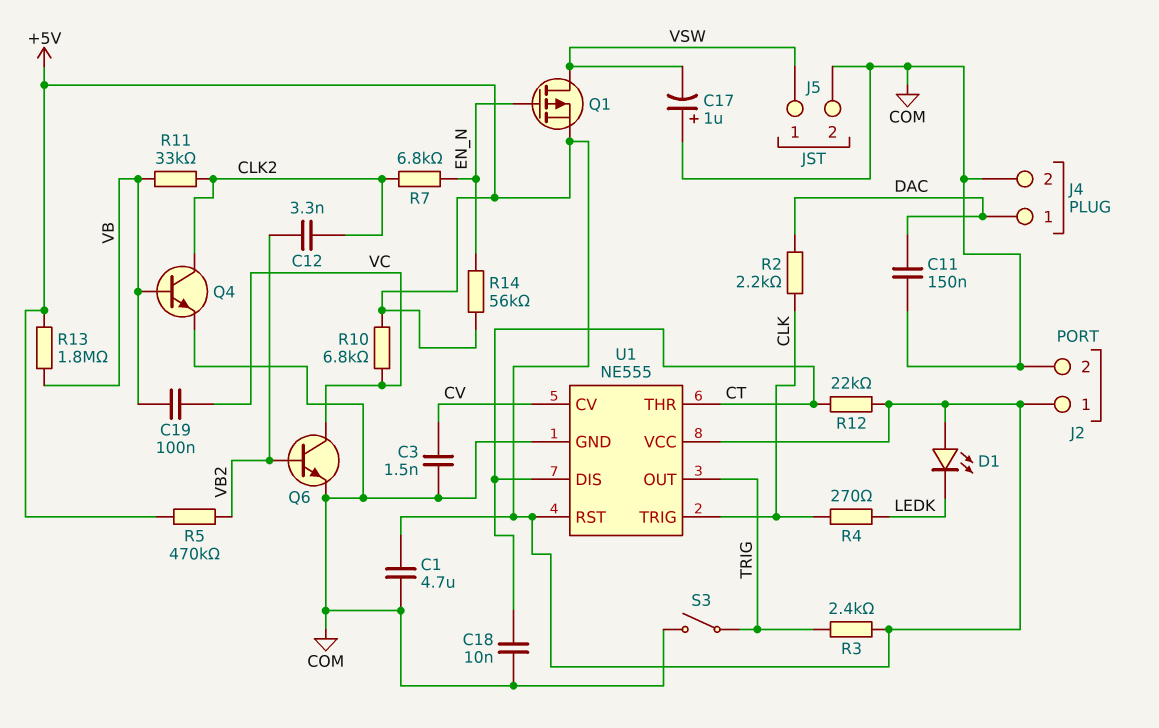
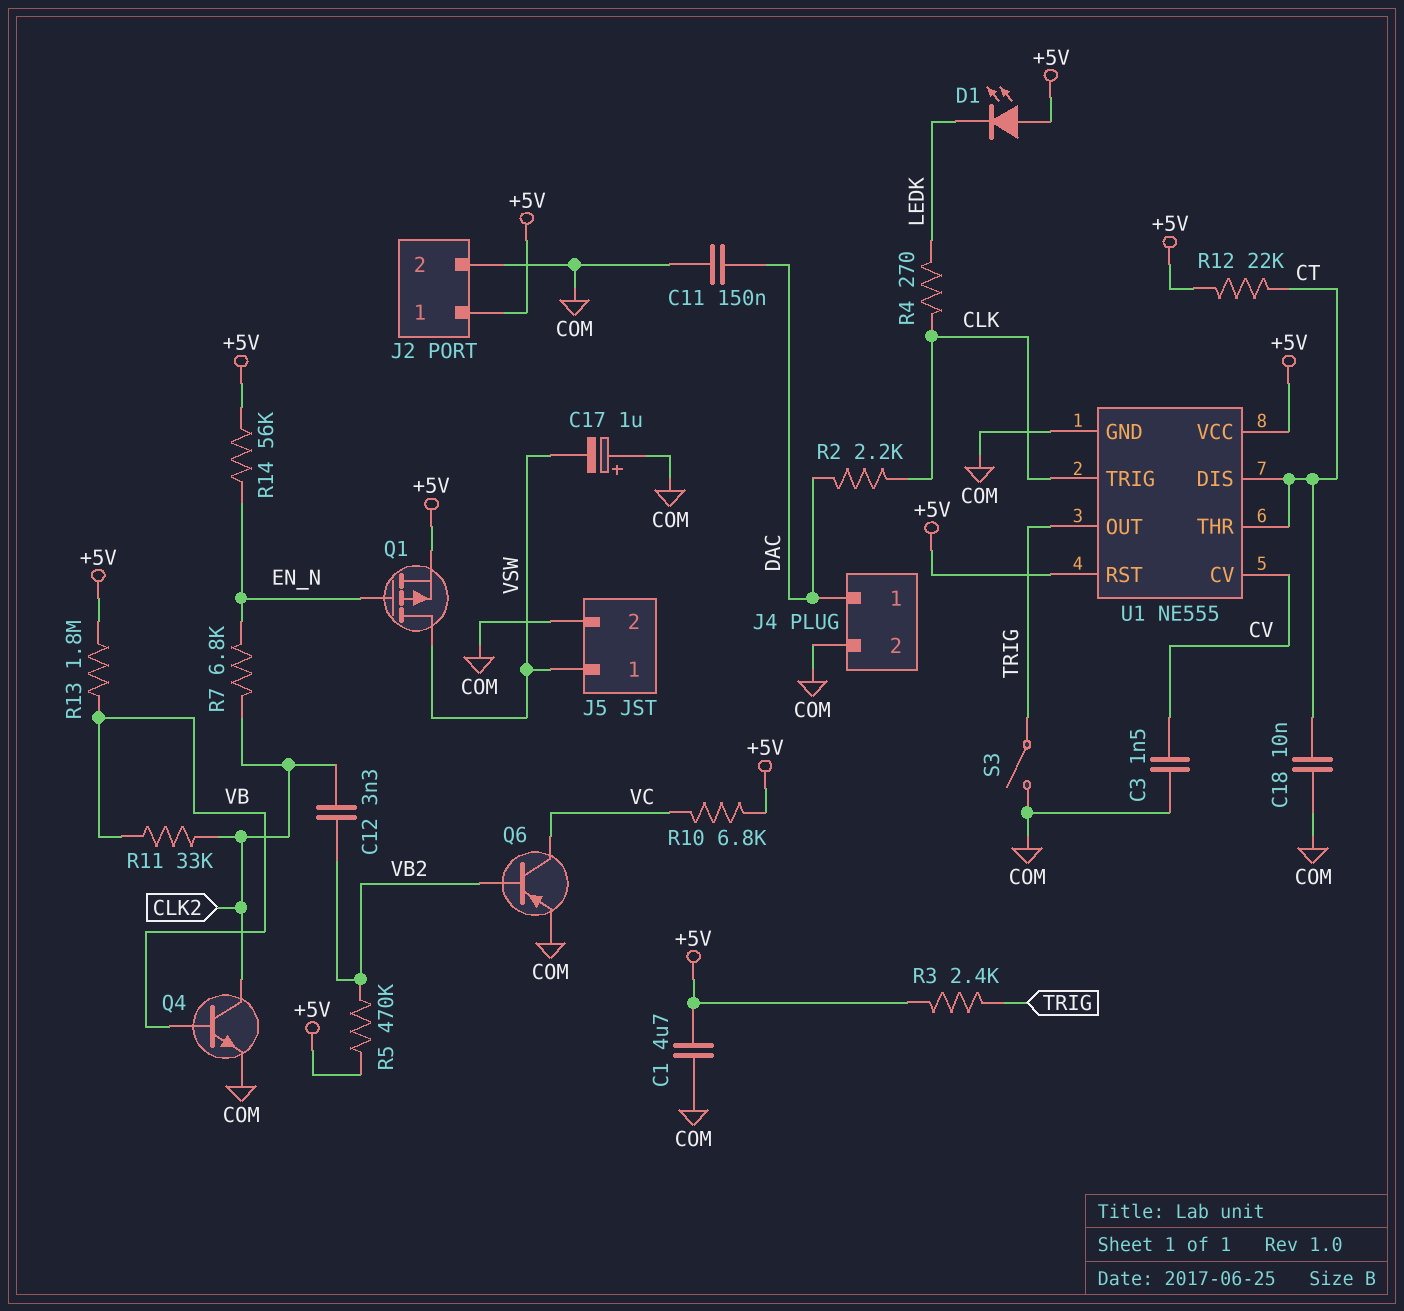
C19: 100nF (VB, VC) -> none
Q6: NPN (B VB2, C VC, E COM) -> PNP (B VB2, C VC, E COM)

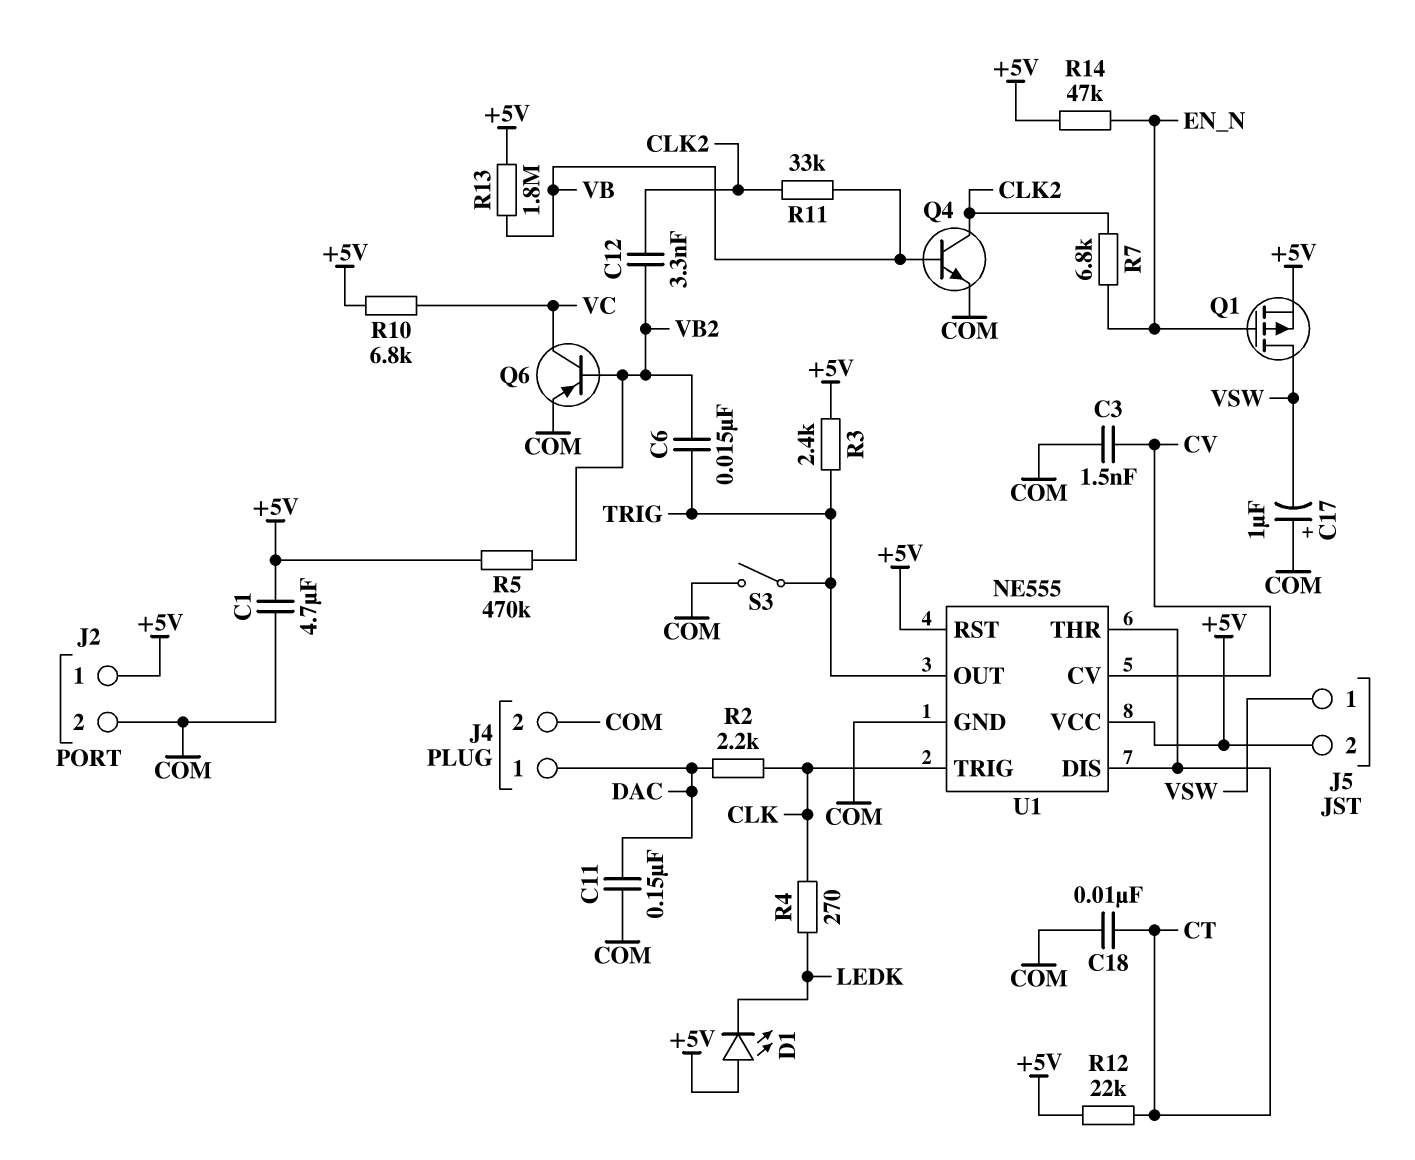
C6: none -> 15nF (TRIG, VB2)
J5 pin 2: COM -> +5V
R14: 56k (+5V, EN_N) -> 47k (+5V, EN_N)

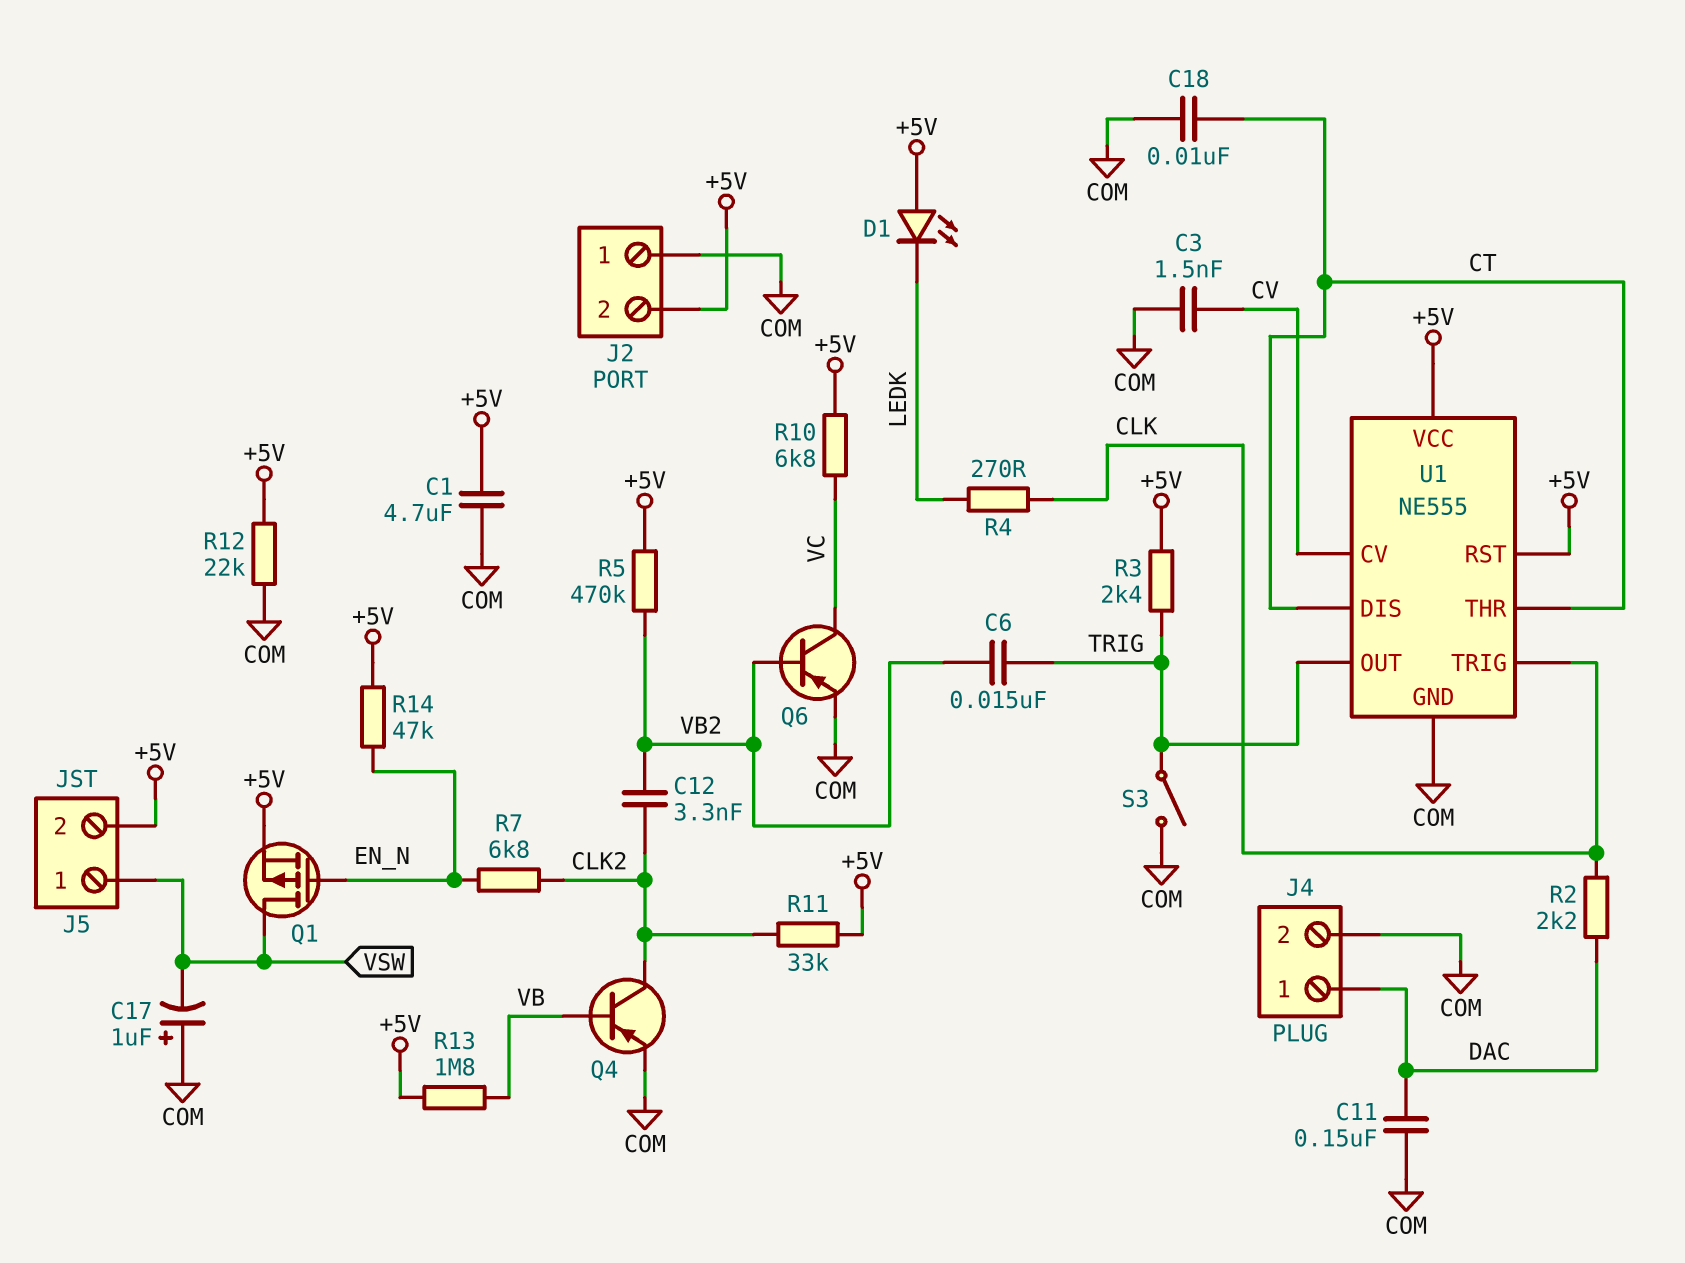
J2 pin 1: +5V -> COM
J2 pin 2: COM -> +5V
Q4: NPN (B VB, C CLK2, E COM) -> PNP (B VB, C CLK2, E COM)
R11: 33k (CLK2, VB) -> 33k (+5V, CLK2)
R12: 22k (+5V, CT) -> 22k (+5V, COM)

